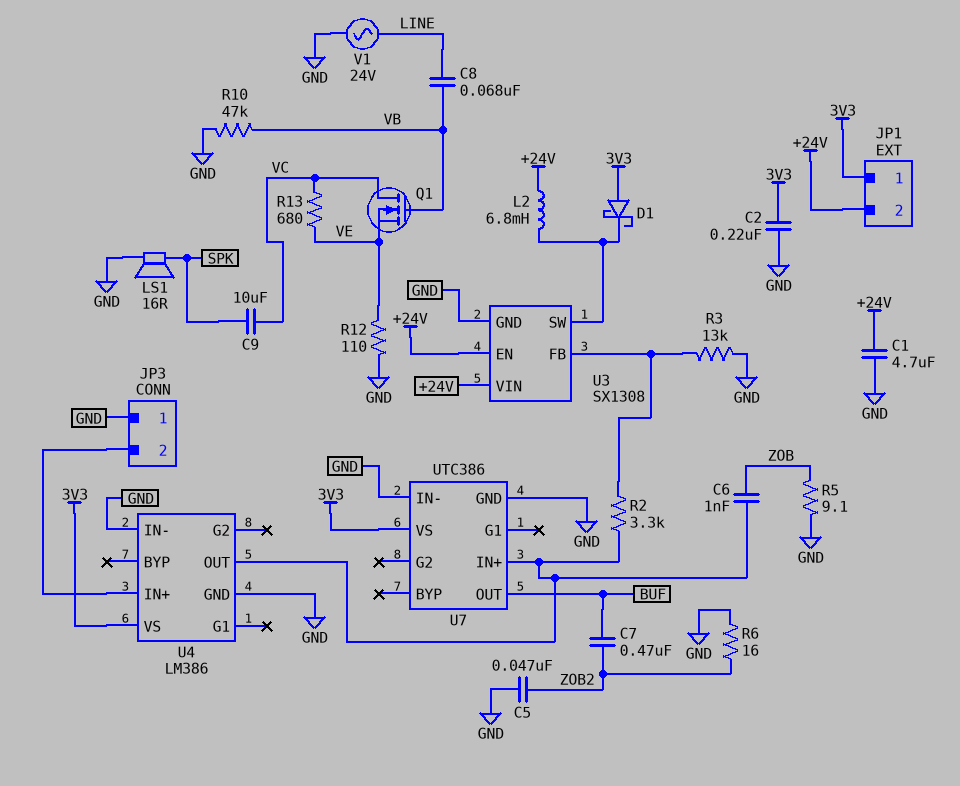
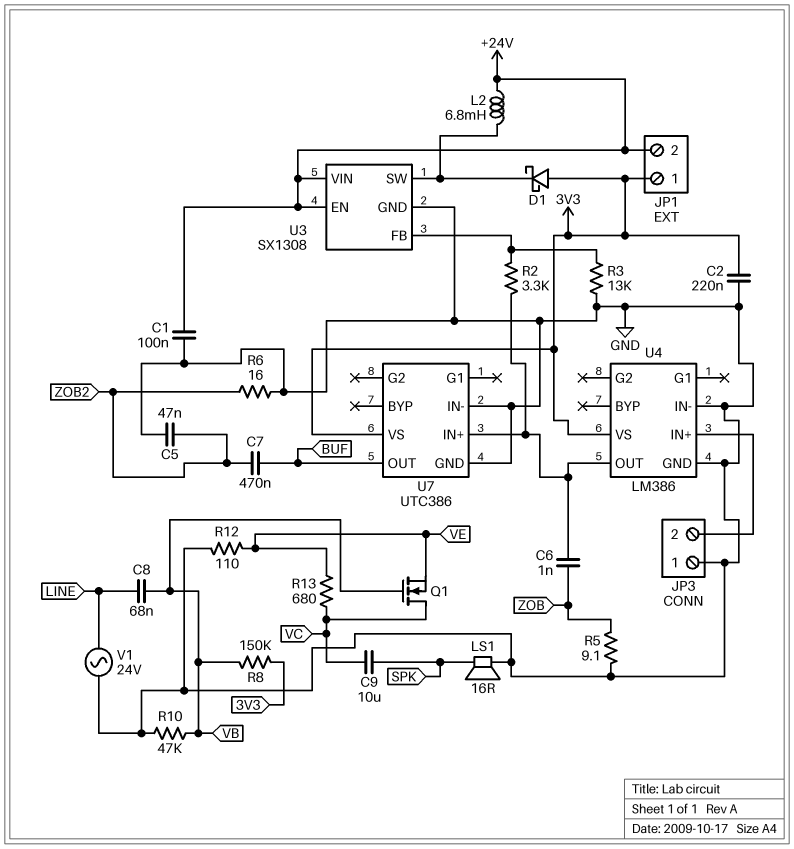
C1: 4.7uF (+24V, GND) -> 100nF (+24V, GND)
R8: none -> 150k (3V3, VB)

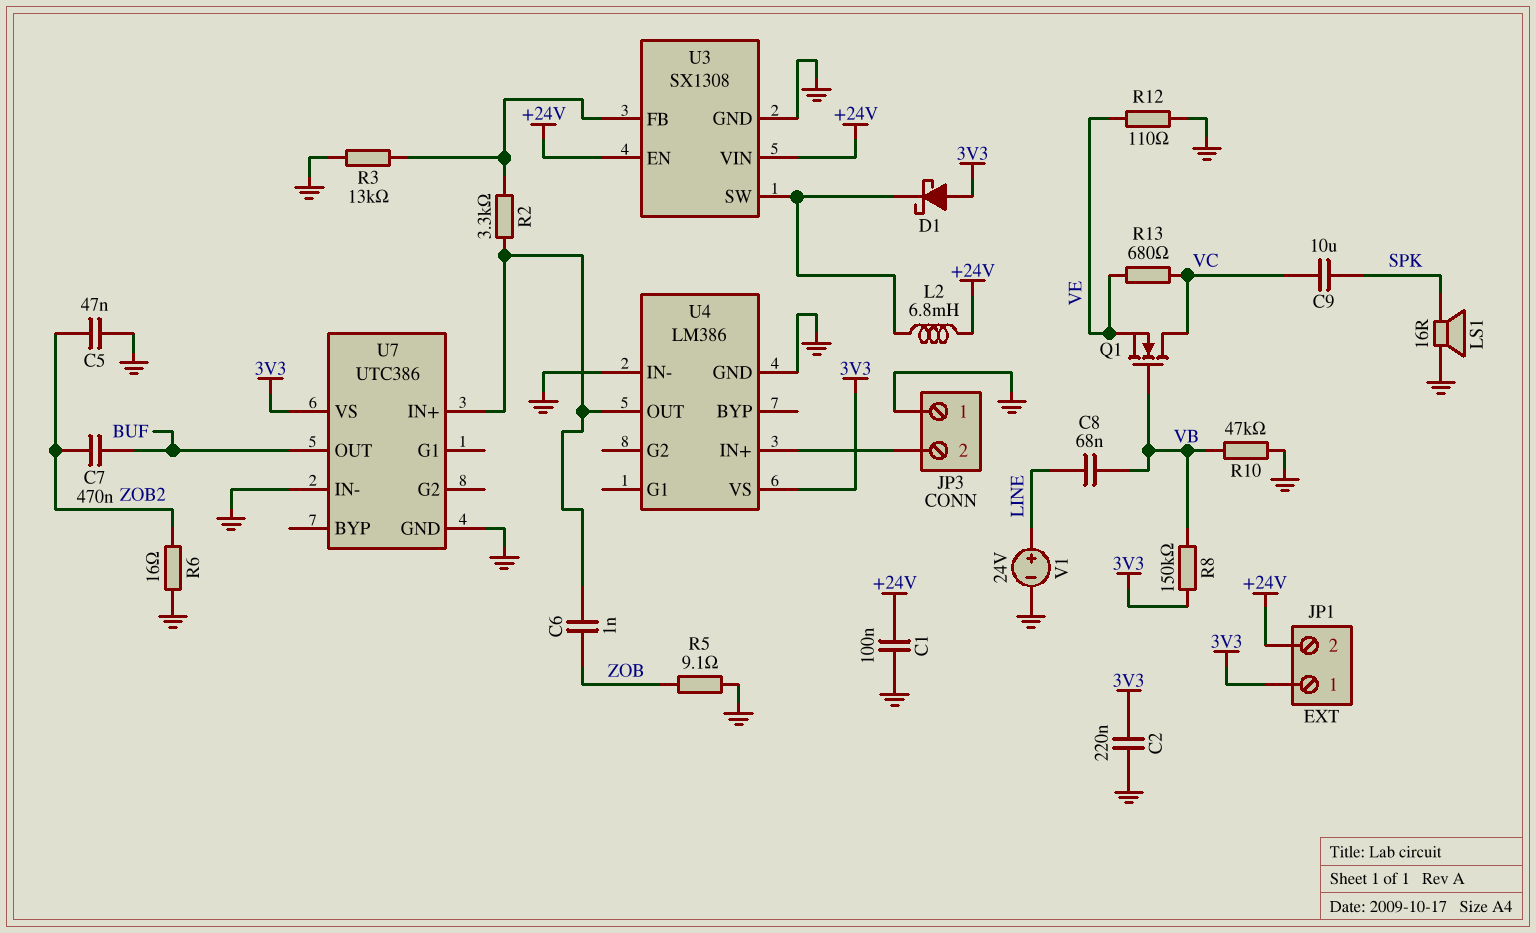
V1: AC 24V (GND, LINE) -> 24V (plus LINE, minus GND)

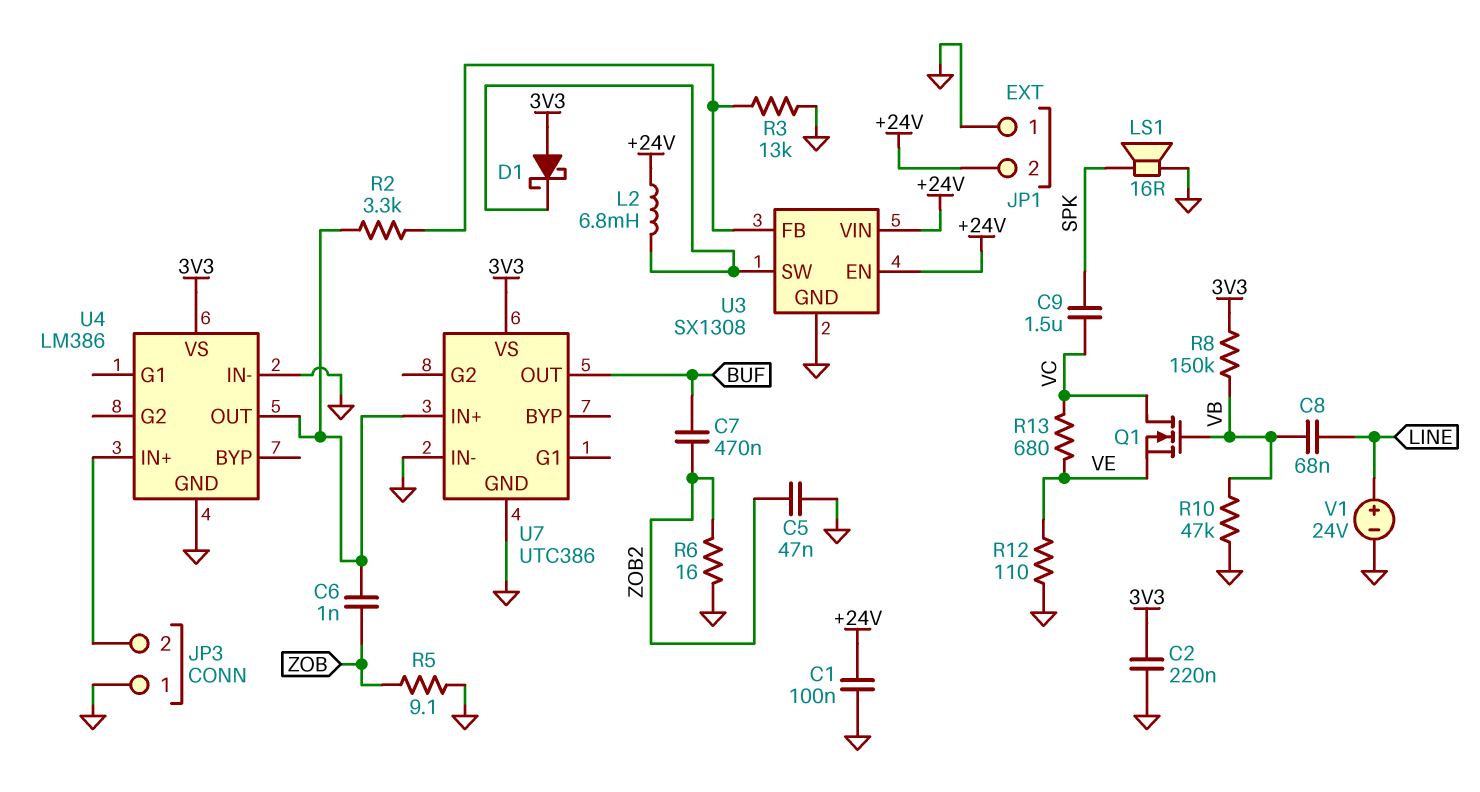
C9: 10uF (SPK, VC) -> 1.5uF (SPK, VC)
JP1 pin 1: 3V3 -> GND

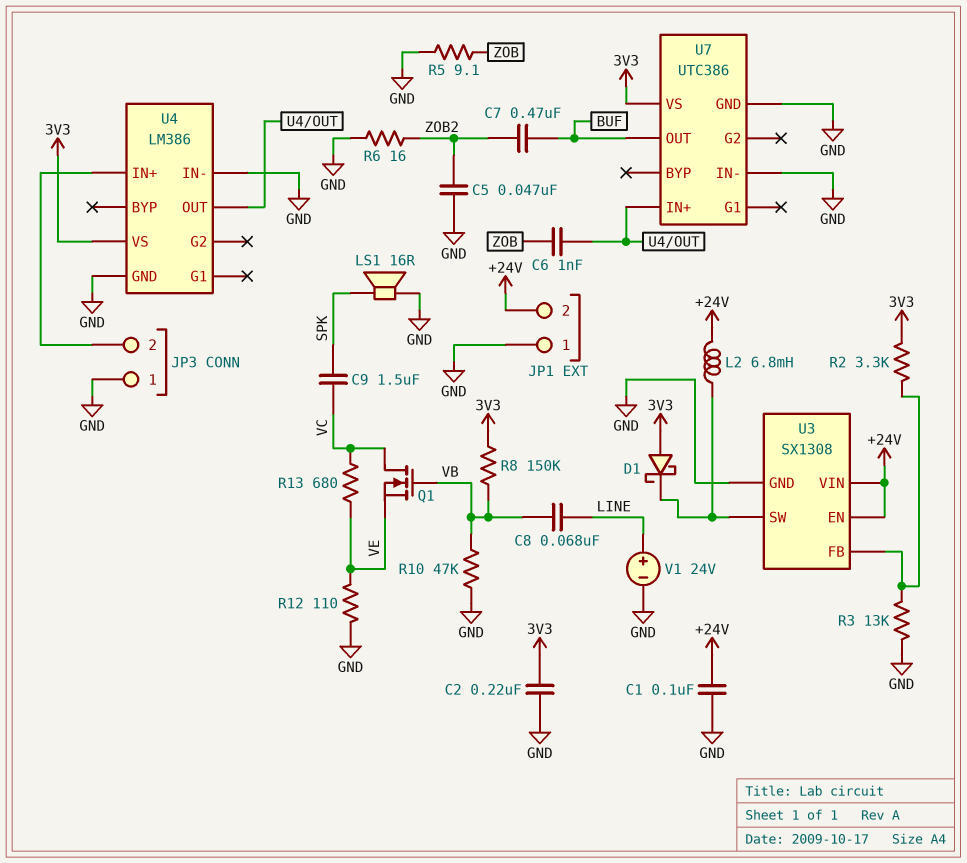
R2: 3.3k (U3/FB, U4/OUT) -> 3.3k (3V3, U3/FB)

